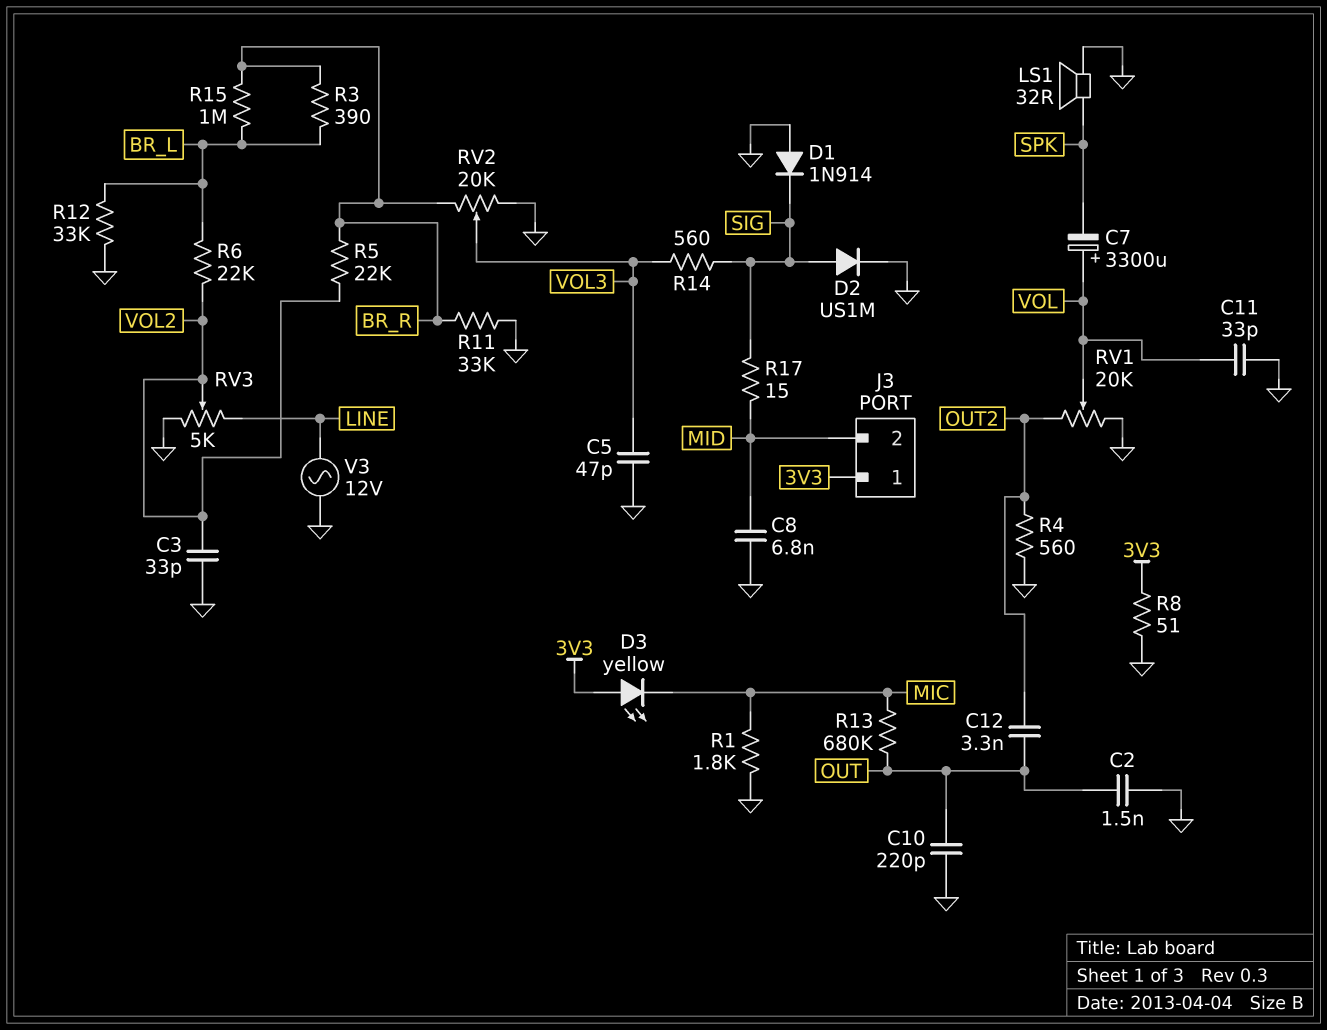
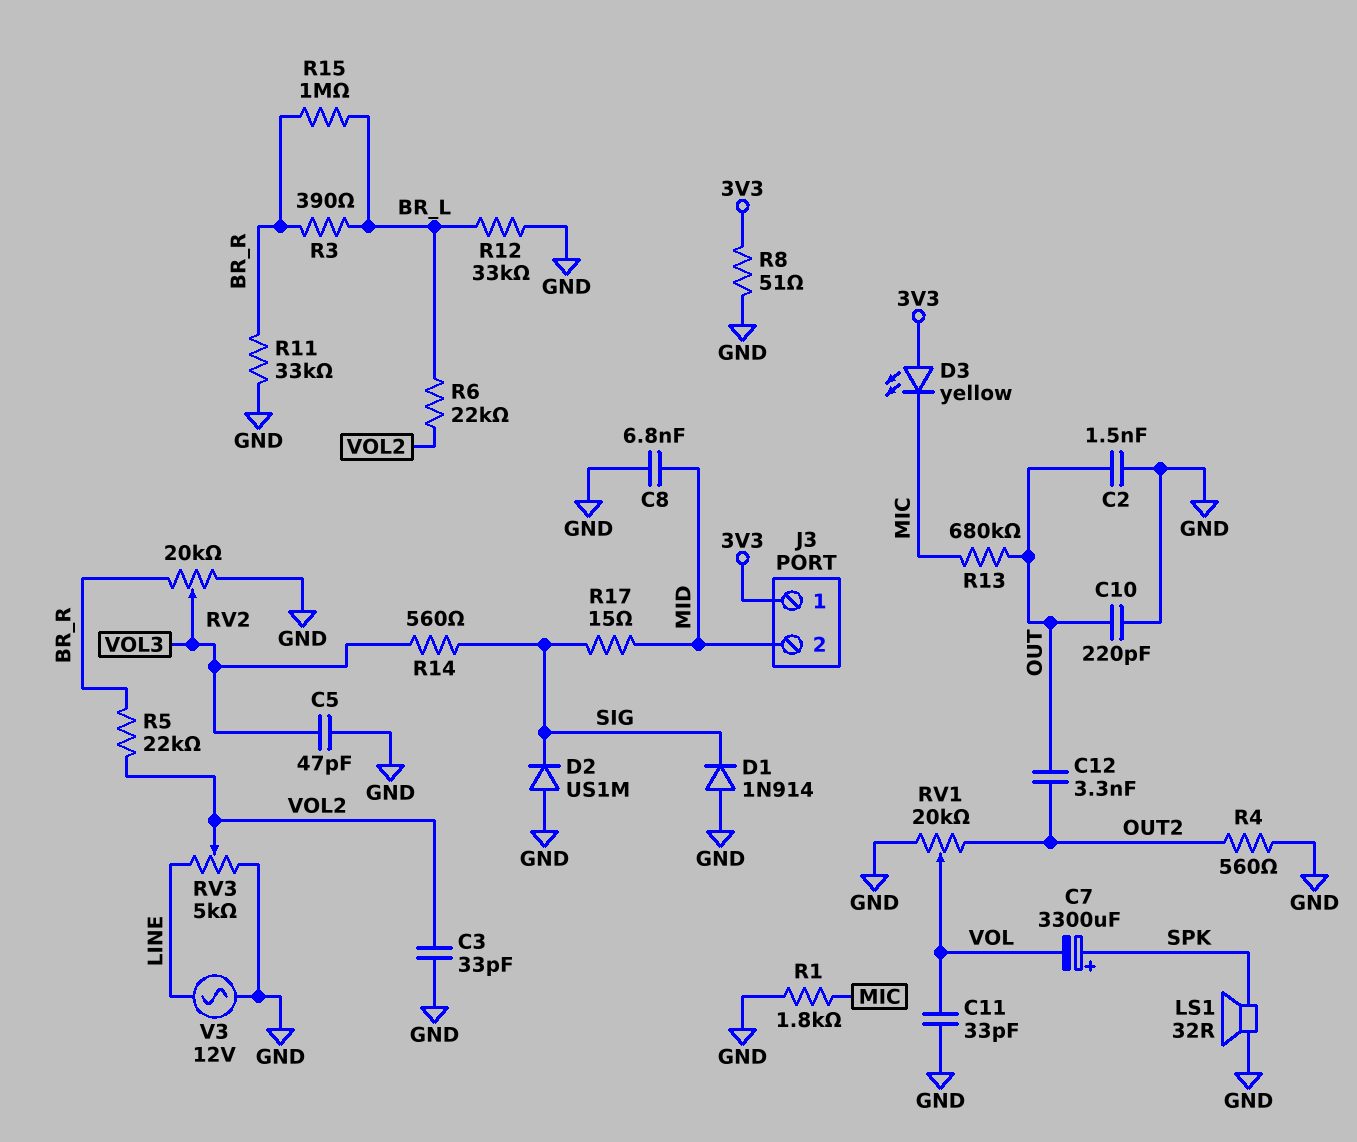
C7: 3300uF (plus VOL, minus SPK) -> 3300uF (plus SPK, minus VOL)
D2: diode US1M (A SIG, K GND) -> diode US1M (A GND, K SIG)

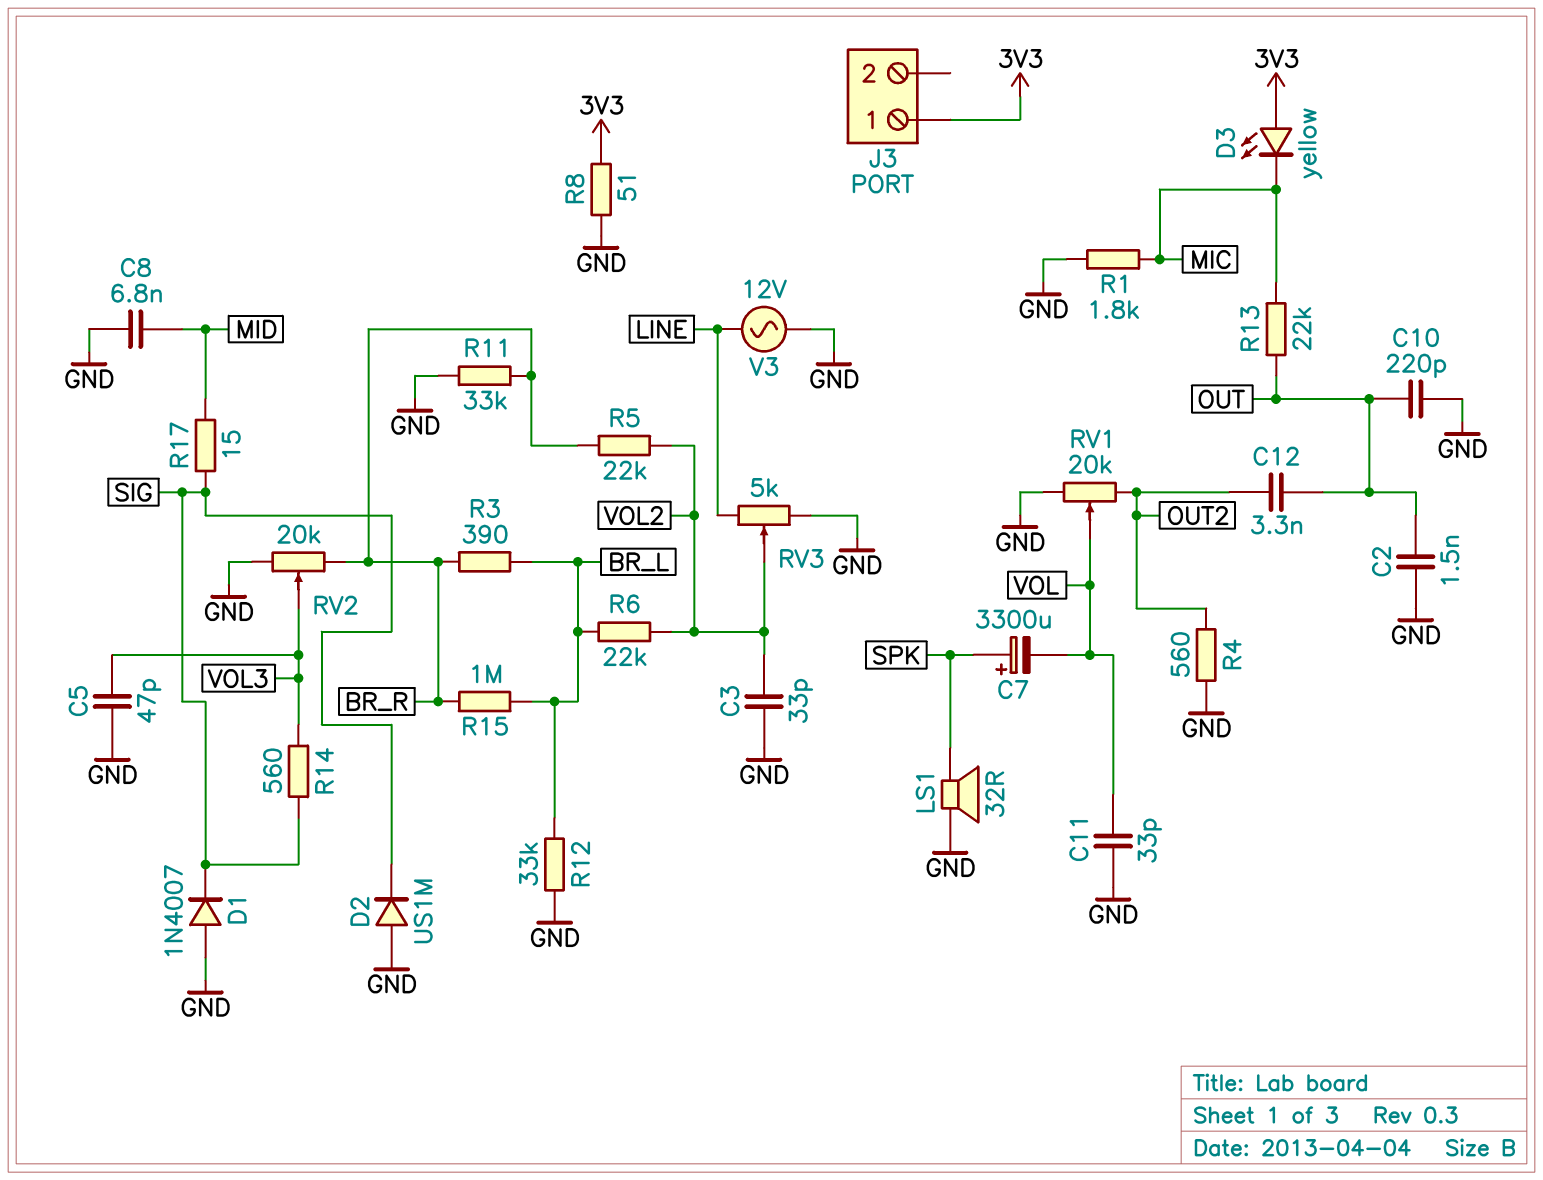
D1: diode 1N914 (A GND, K SIG) -> diode 1N4007 (A GND, K SIG)
J3 pin 2: MID -> none
R13: 680k (MIC, OUT) -> 22k (MIC, OUT)

